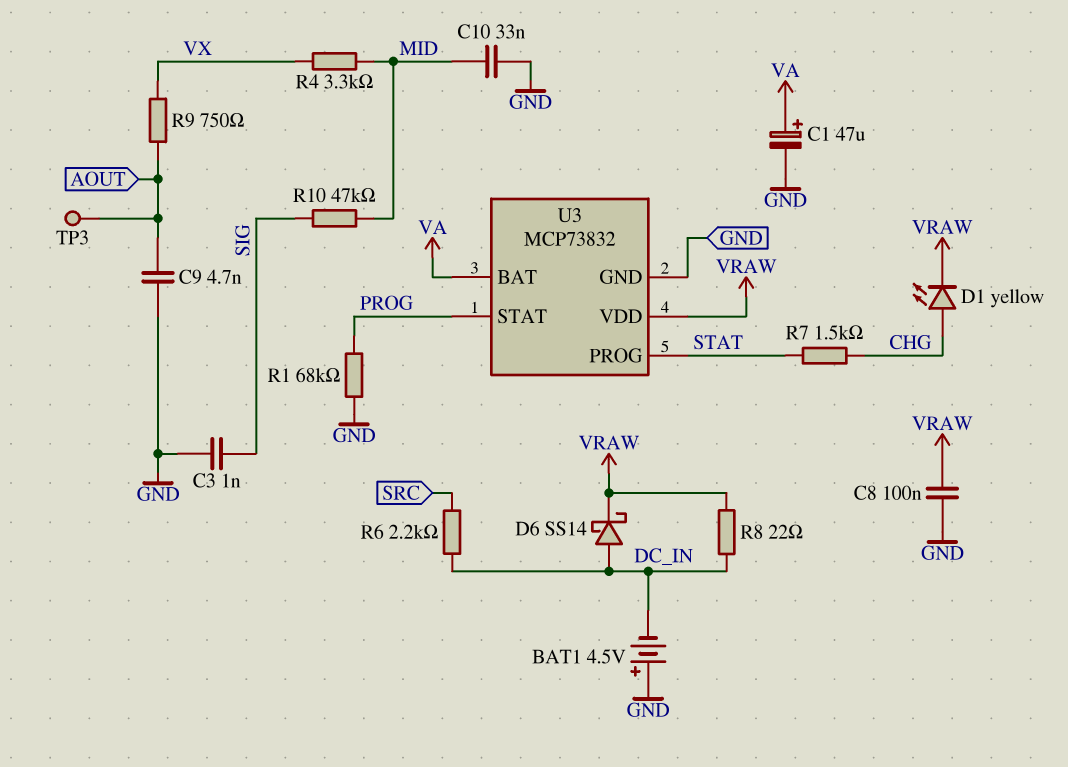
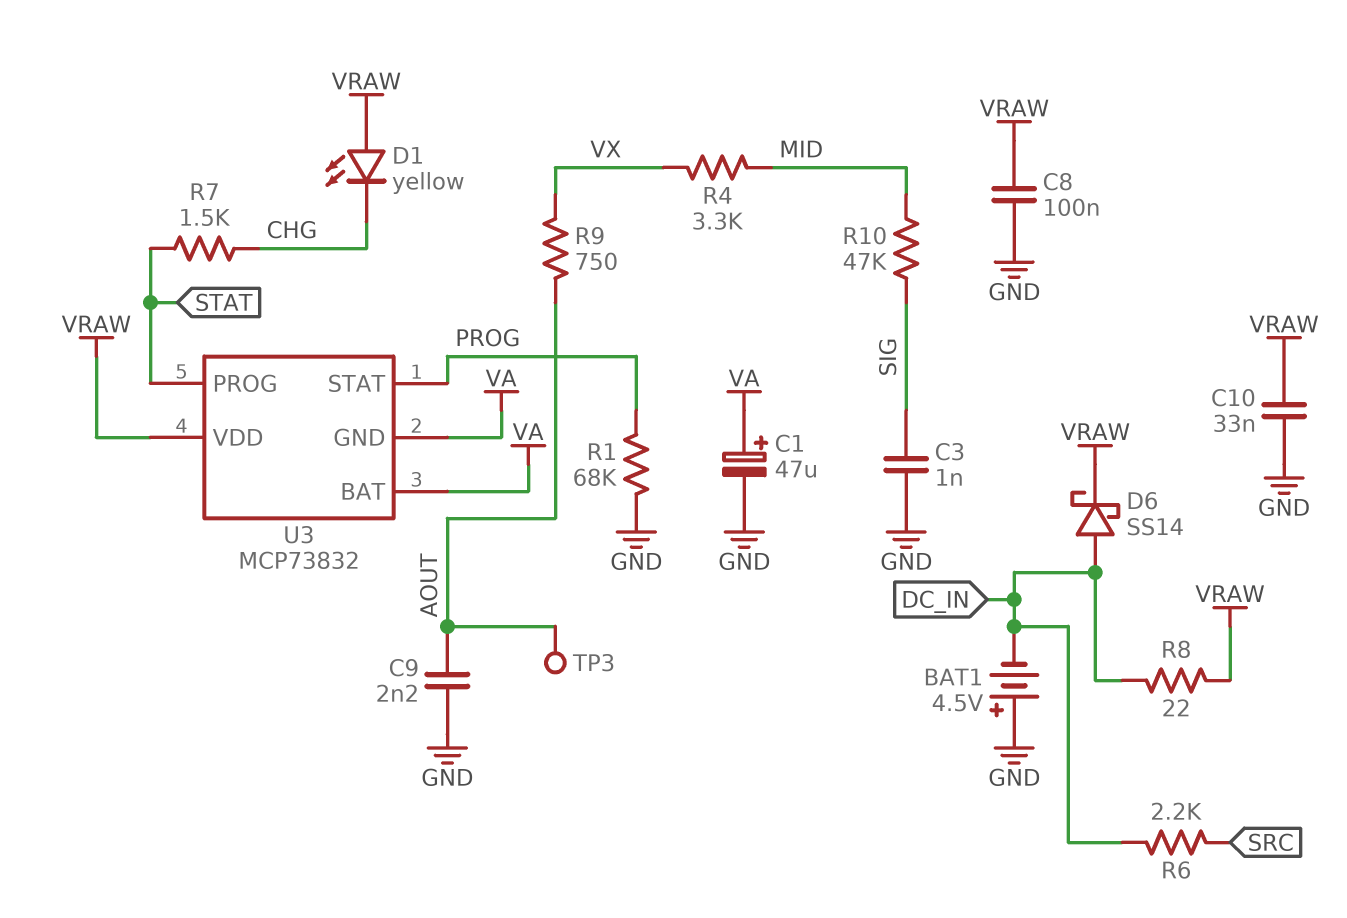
C9: 4.7nF (AOUT, GND) -> 2.2nF (AOUT, GND)
C10: 33nF (GND, MID) -> 33nF (GND, VRAW)
D1: LED yellow (A CHG, K VRAW) -> LED yellow (A VRAW, K CHG)
U3 pin GND: GND -> VA

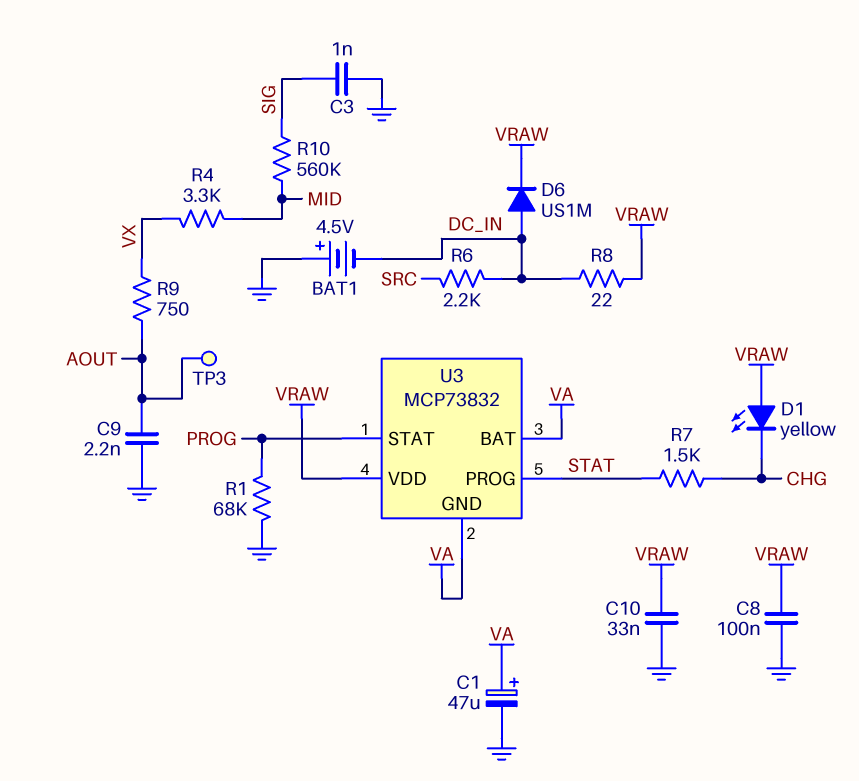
D6: schottky SS14 (A DC_IN, K VRAW) -> diode US1M (A DC_IN, K VRAW)
R10: 47k (MID, SIG) -> 560k (MID, SIG)

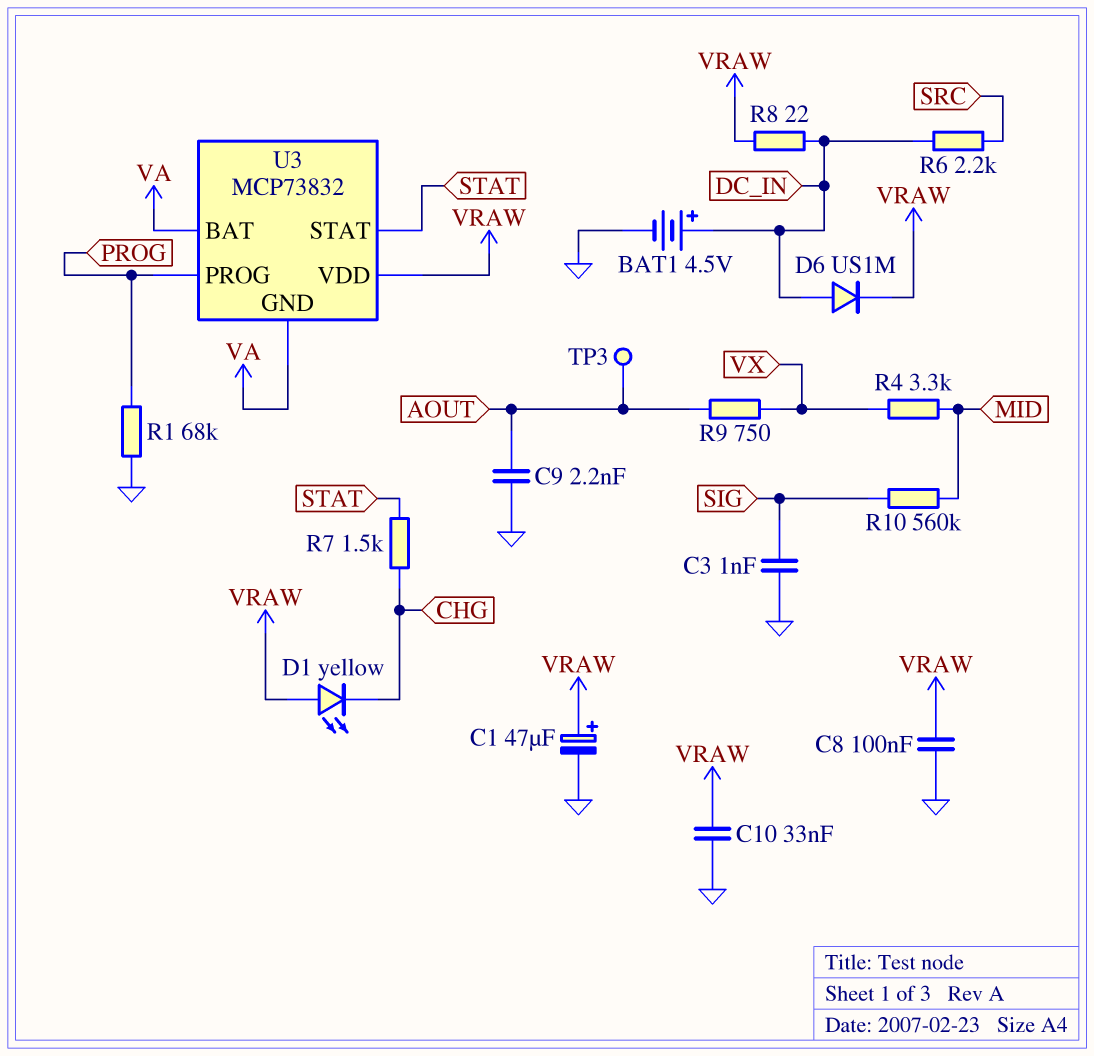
BAT1: 4.5V (plus GND, minus DC_IN) -> 4.5V (plus DC_IN, minus GND)
C1: 47uF (plus VA, minus GND) -> 47uF (plus VRAW, minus GND)
U3 pin PROG: STAT -> PROG
U3 pin STAT: PROG -> STAT

